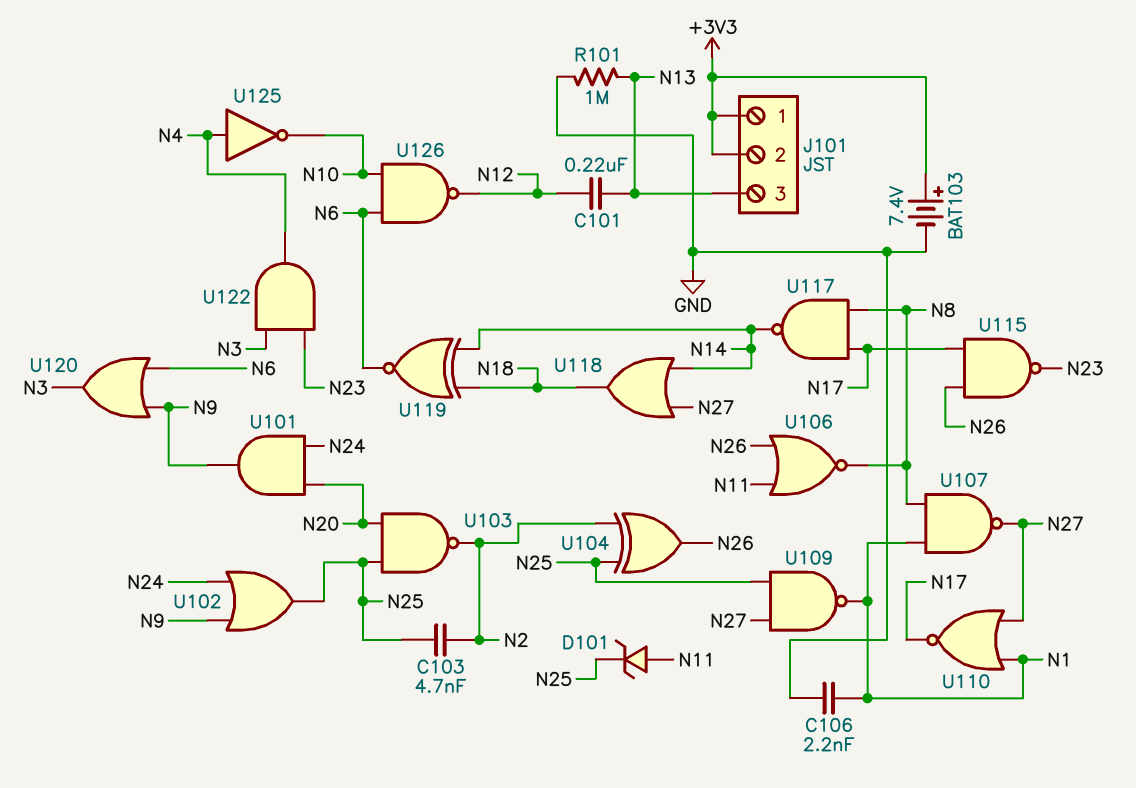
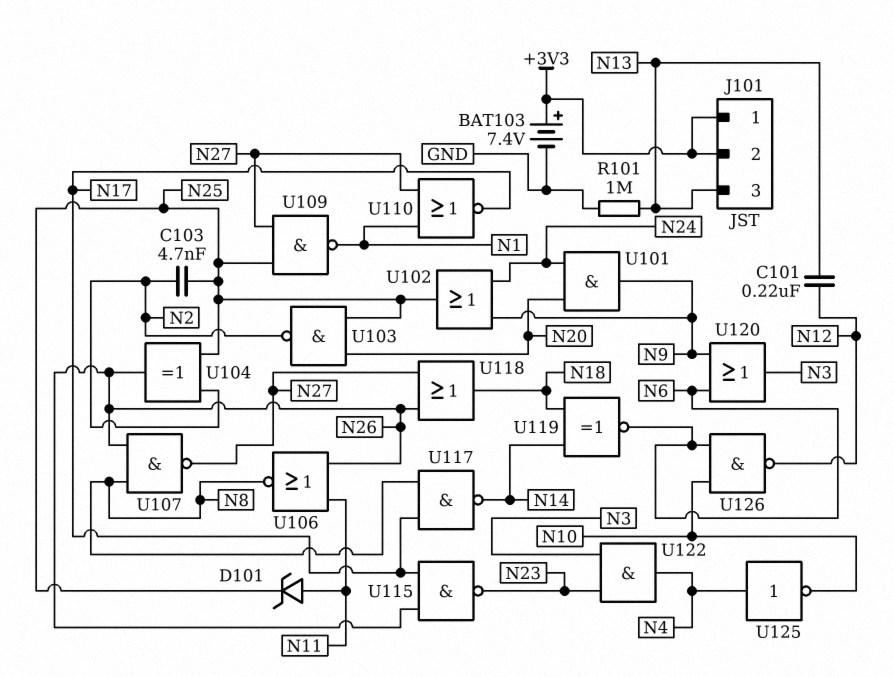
C106: 2.2nF (GND, N1) -> none
U107: NAND (in N1, in N8, out N27) -> NAND (in N8, in N26, out N27)
U118: OR (in N14, in N27, out N18) -> OR (in N26, in N27, out N18)

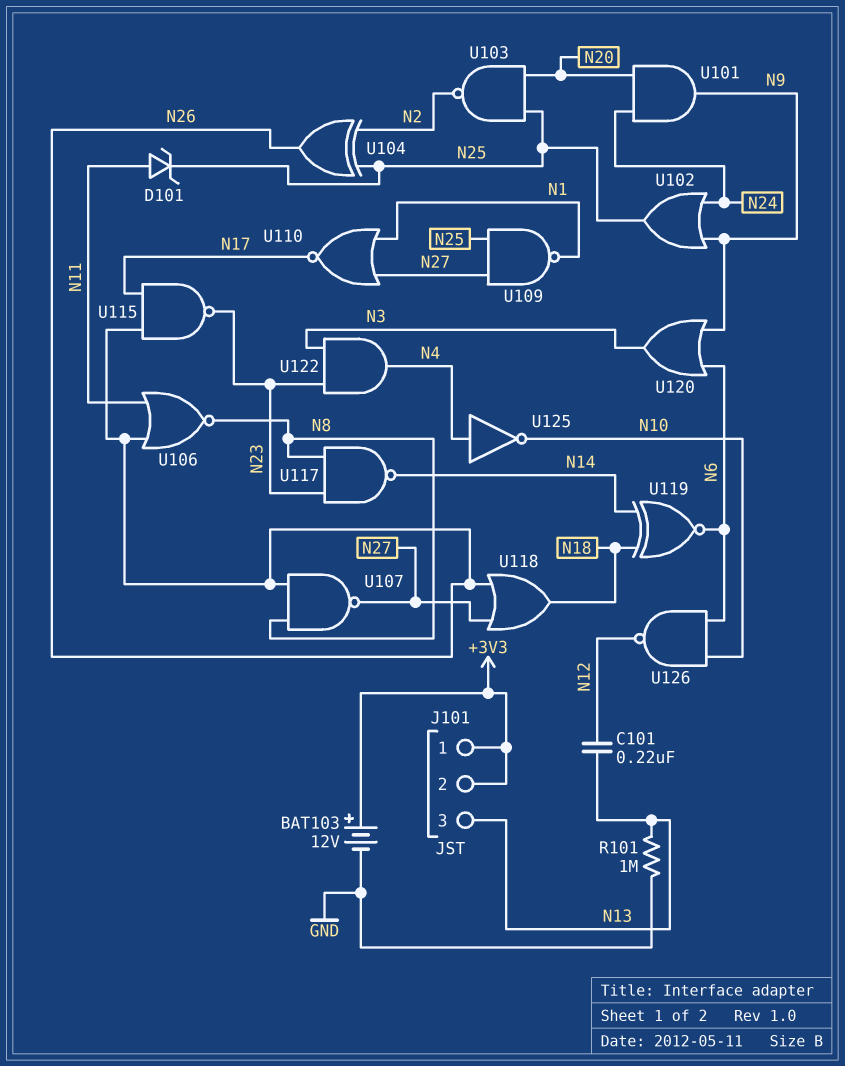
BAT103: 7.4V (plus +3V3, minus GND) -> 12V (plus +3V3, minus GND)
C103: 4.7nF (N2, N25) -> none
U117: NAND (in N8, in N17, out N14) -> NAND (in N8, in N23, out N14)

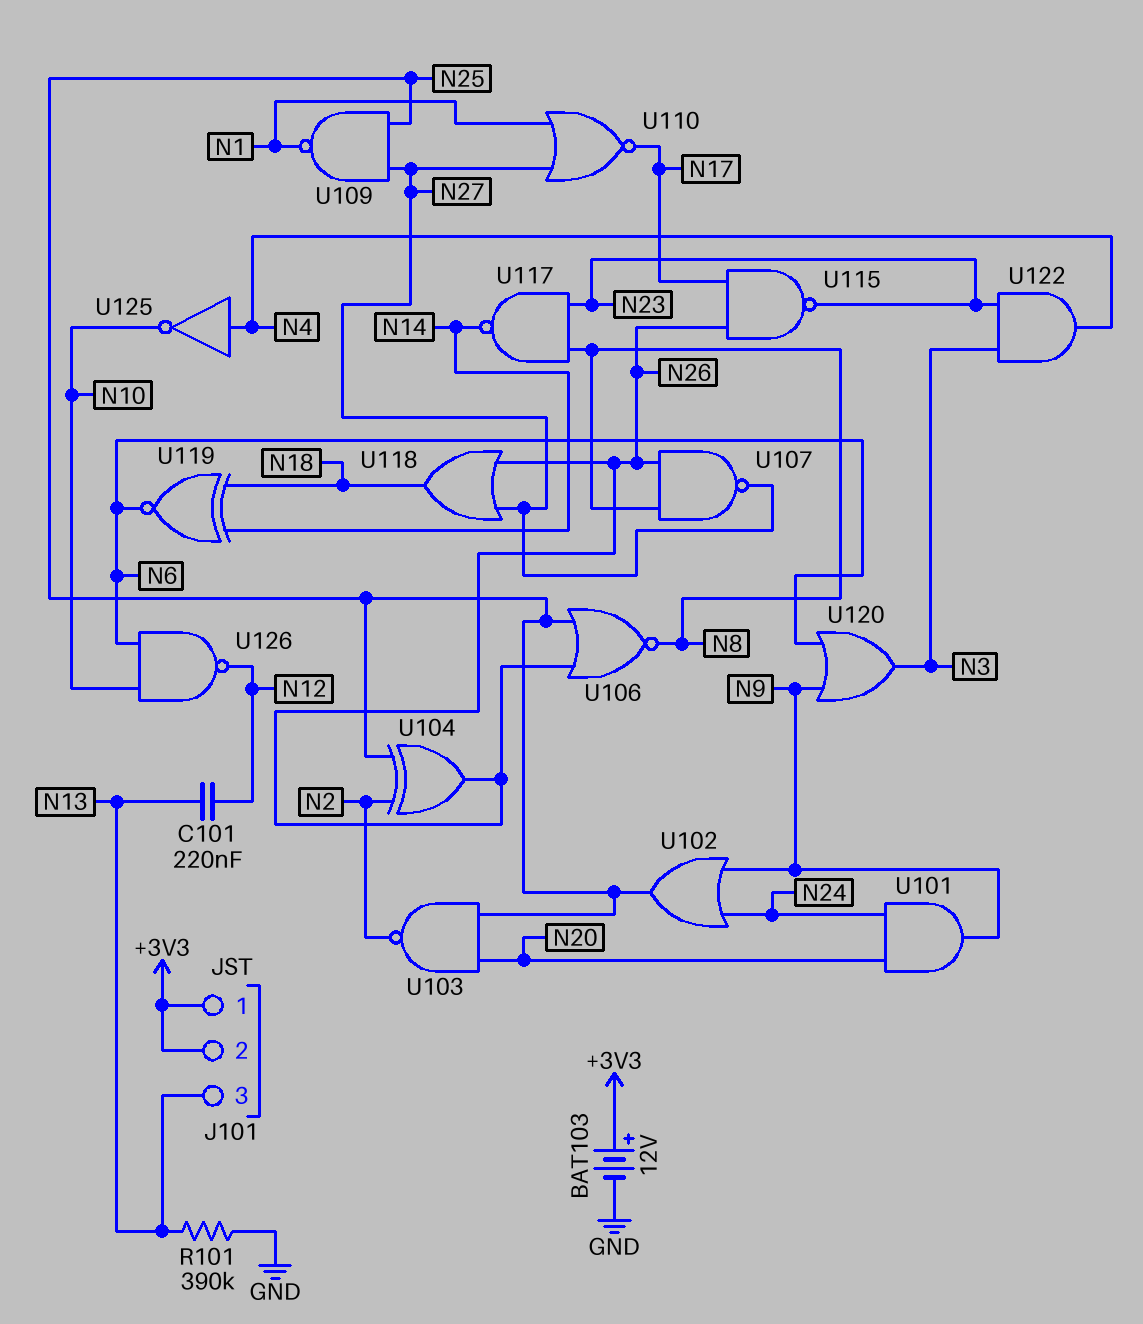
D101: zener (A N11, K N25) -> none
R101: 1M (GND, N13) -> 390k (GND, N13)
U106: NOR (in N11, in N26, out N8) -> NOR (in N25, in N26, out N8)

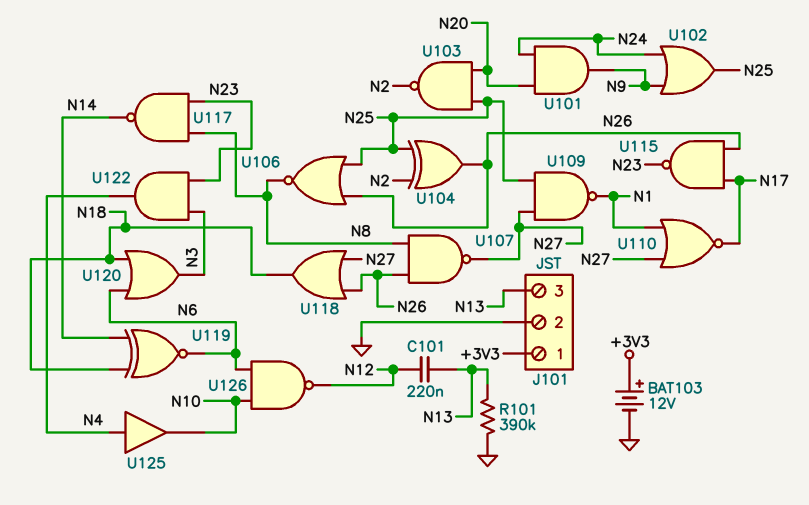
J101 pin 2: +3V3 -> GND
U120: OR (in N6, in N9, out N3) -> OR (in N6, in N18, out N3)
U125: NOT (in N4, out N10) -> buffer (in N4, out N10)

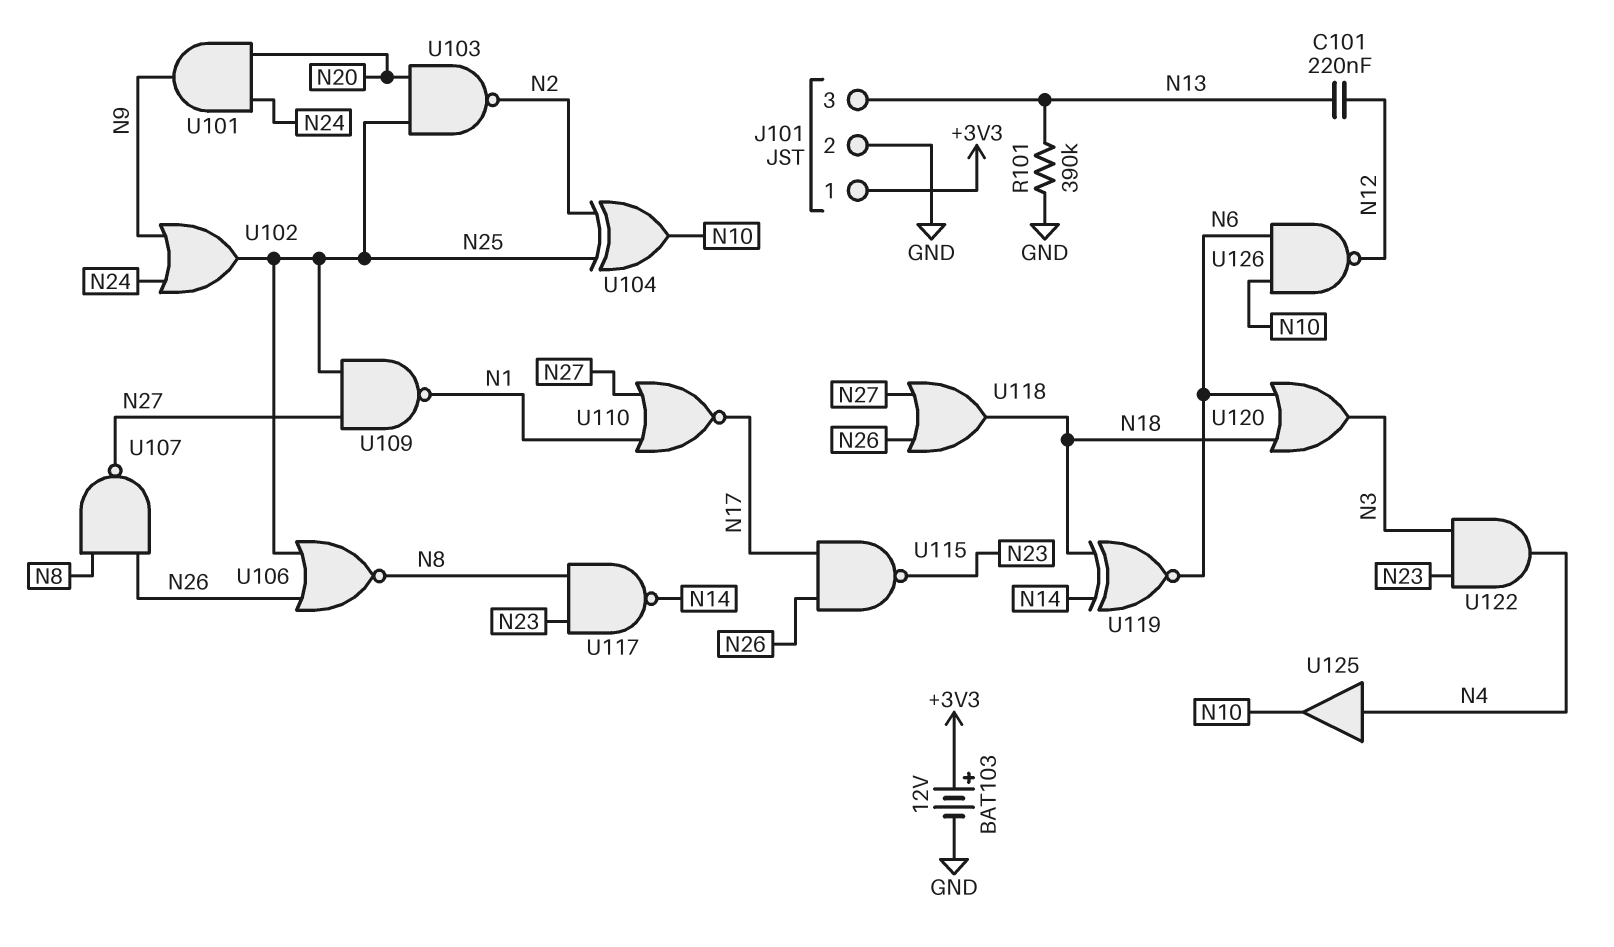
U104: XOR (in N2, in N25, out N26) -> XOR (in N2, in N25, out N10)

